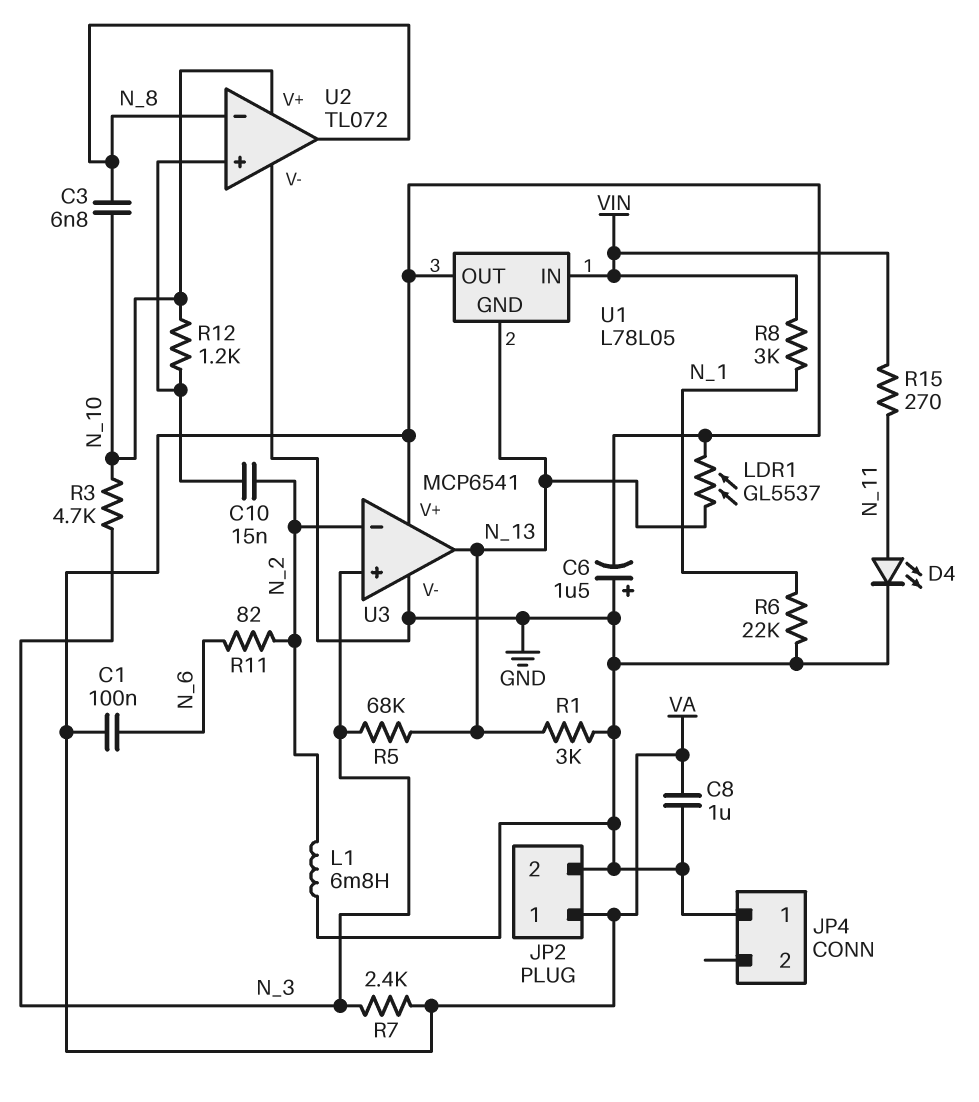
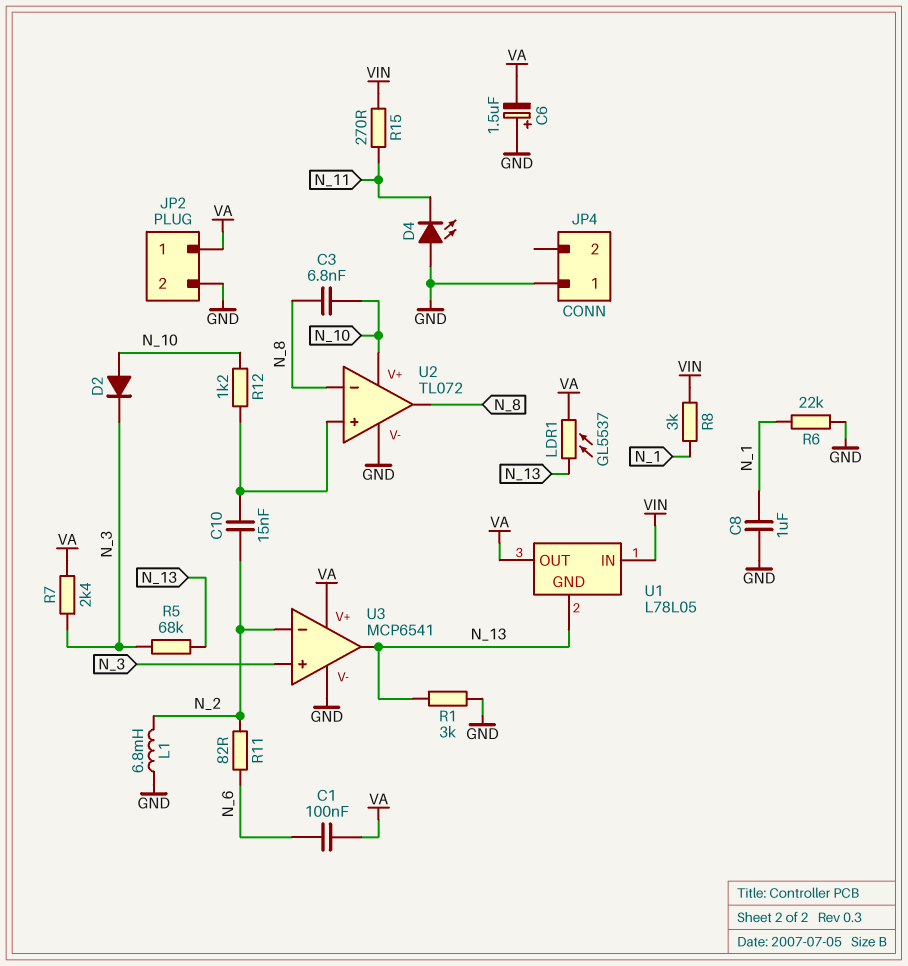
C8: 1uF (GND, VA) -> 1uF (GND, N_1)
D2: none -> diode (A N_10, K N_3)
D4: LED (A N_11, K GND) -> LED (A GND, K N_11)
R3: 4.7k (N_3, N_10) -> none

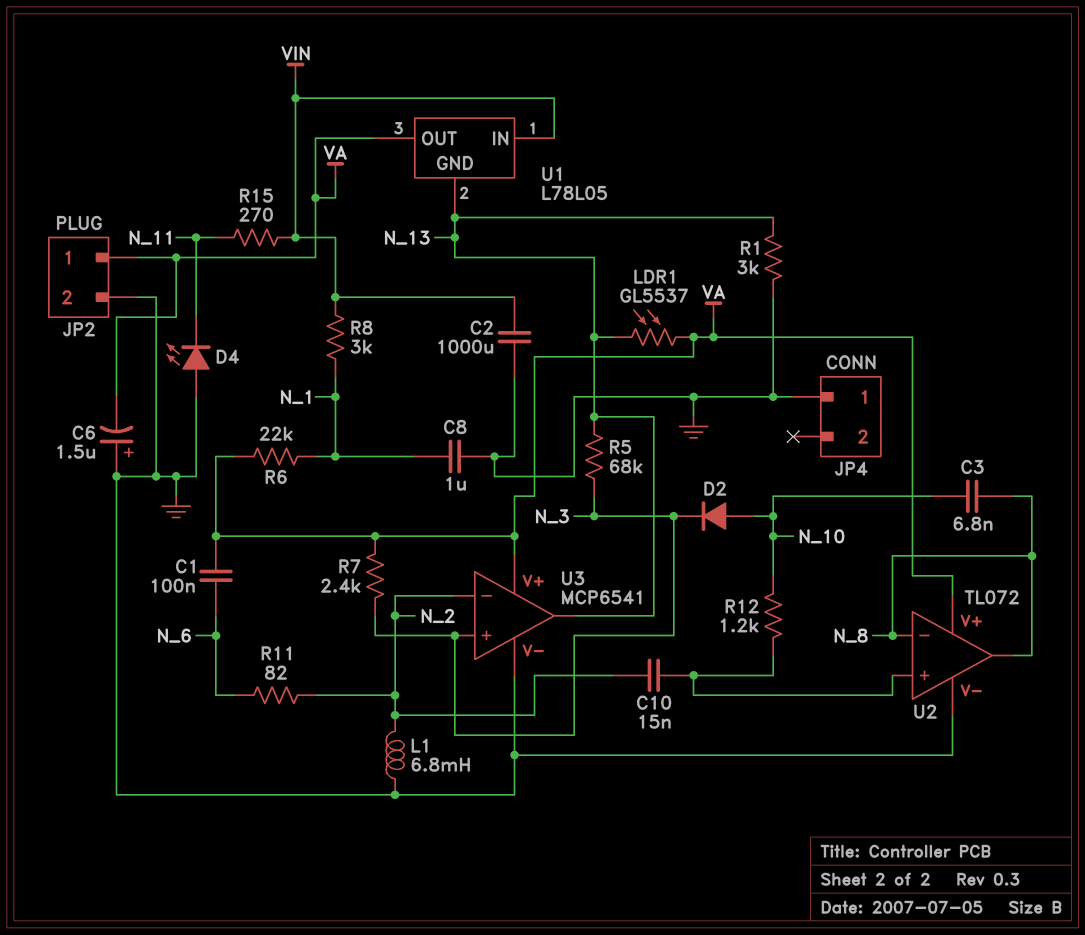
C2: none -> 1000uF (GND, VIN)
R6: 22k (GND, N_1) -> 22k (N_1, VA)
U2 pin V+: N_10 -> VA

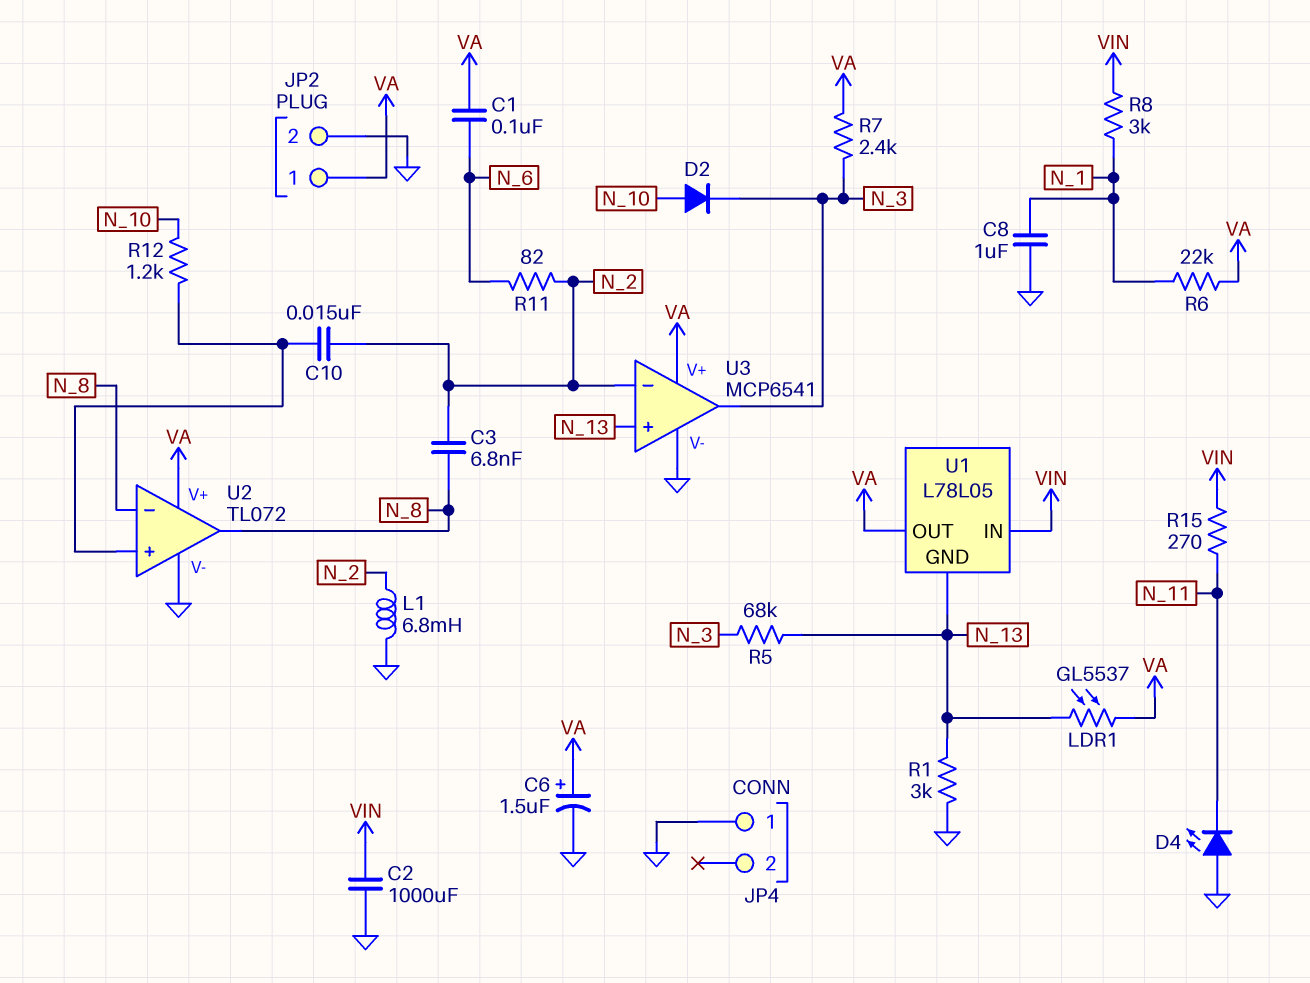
C3: 6.8nF (N_8, N_10) -> 6.8nF (N_2, N_8)
C6: 1.5uF (plus GND, minus VA) -> 1.5uF (plus VA, minus GND)
U3 pin in+: N_3 -> N_13
U3 pin out: N_13 -> N_3

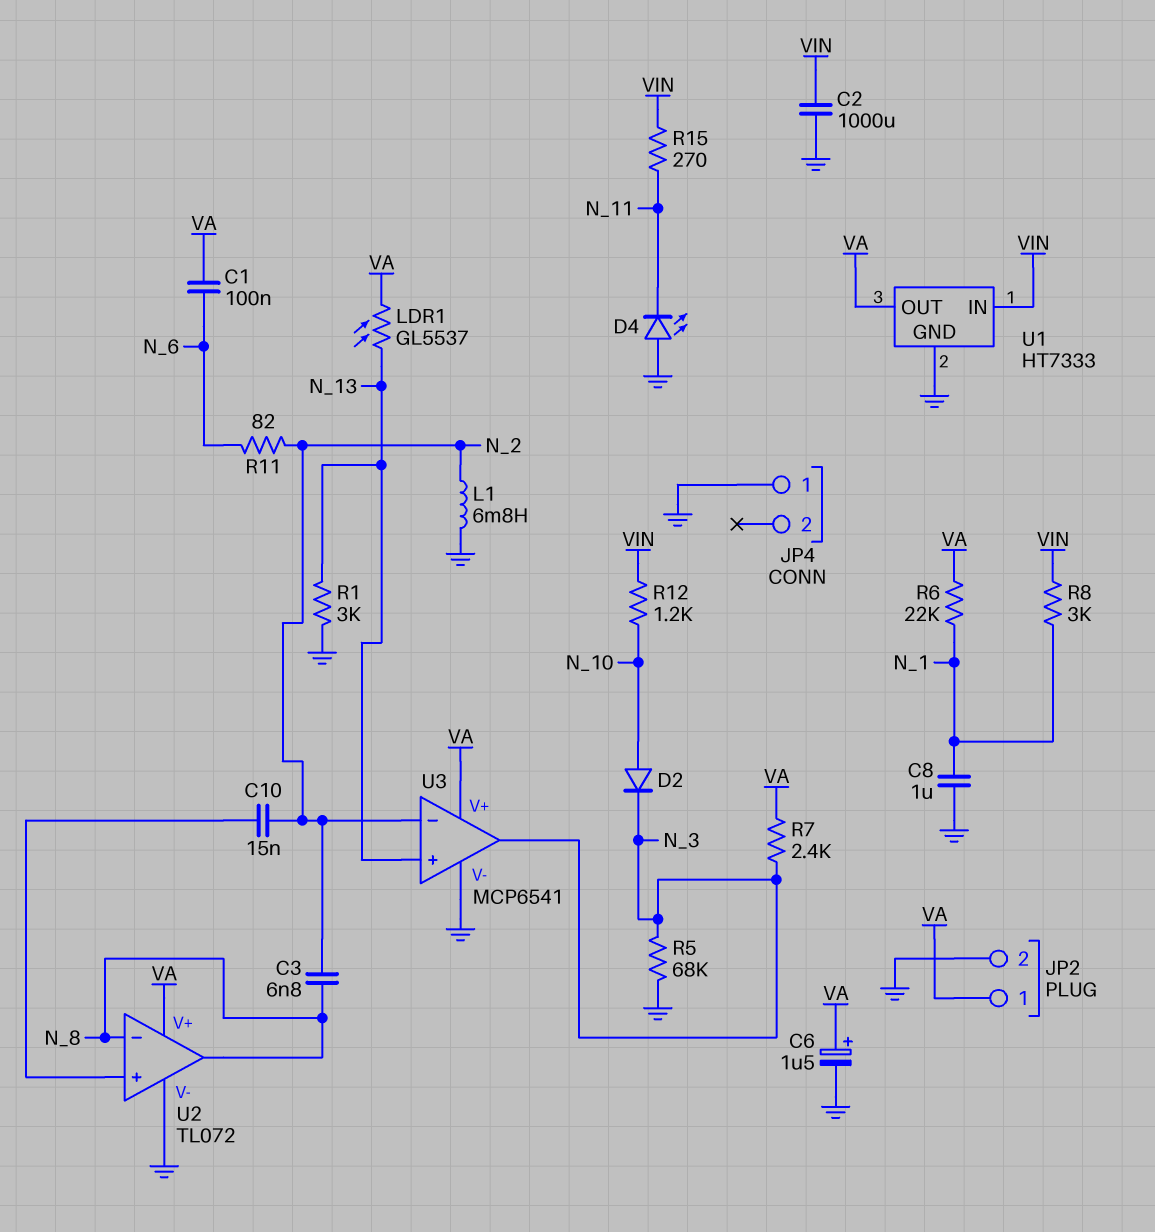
R5: 68k (N_3, N_13) -> 68k (GND, N_3)
R12: 1.2k (N_10, U2/in+) -> 1.2k (N_10, VIN)
U1: L78L05 -> HT7333
U1 pin GND: N_13 -> GND

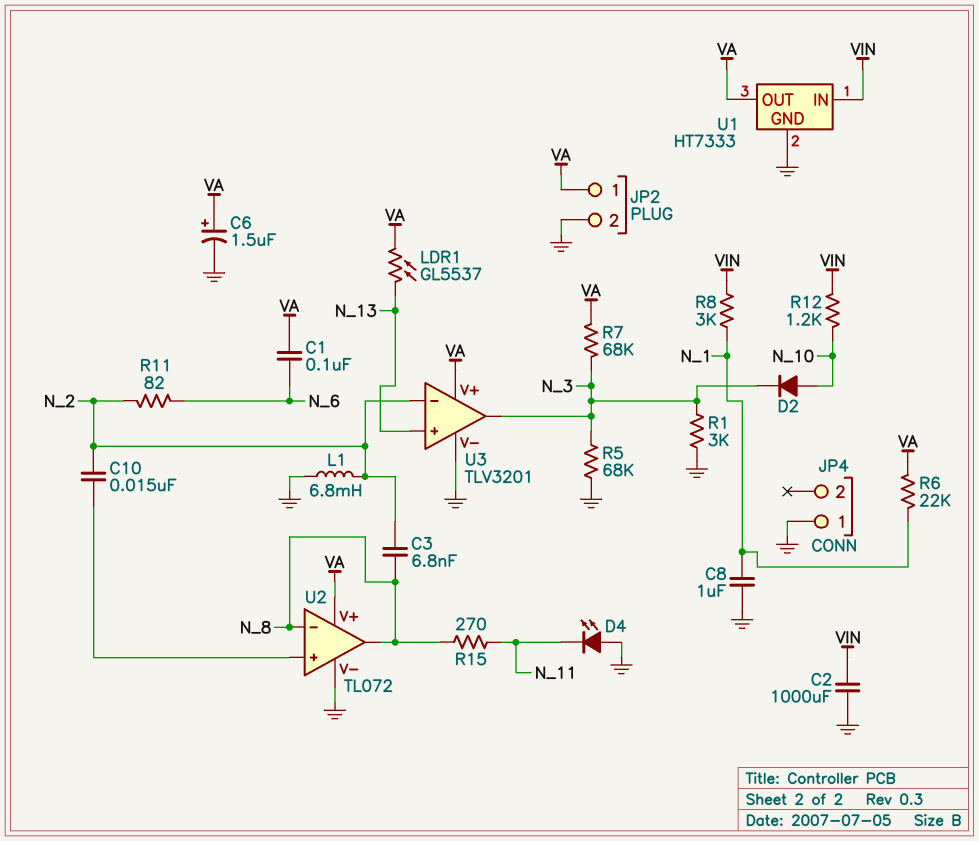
R1: 3k (GND, N_13) -> 3k (GND, N_3)
R7: 2.4k (N_3, VA) -> 68k (N_3, VA)
R15: 270 (N_11, VIN) -> 270 (N_8, N_11)
U3: MCP6541 -> TLV3201

